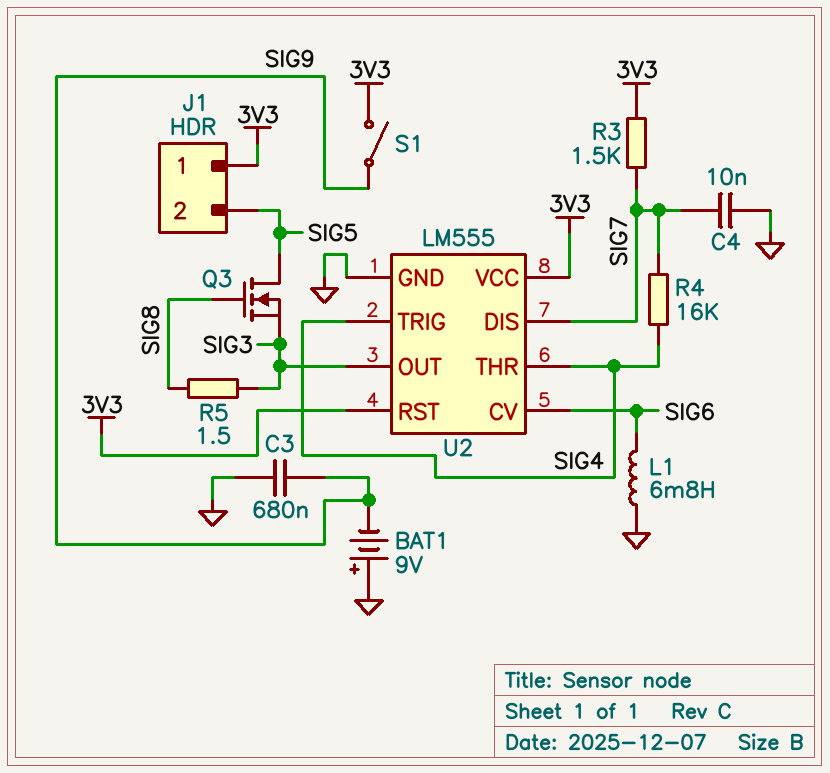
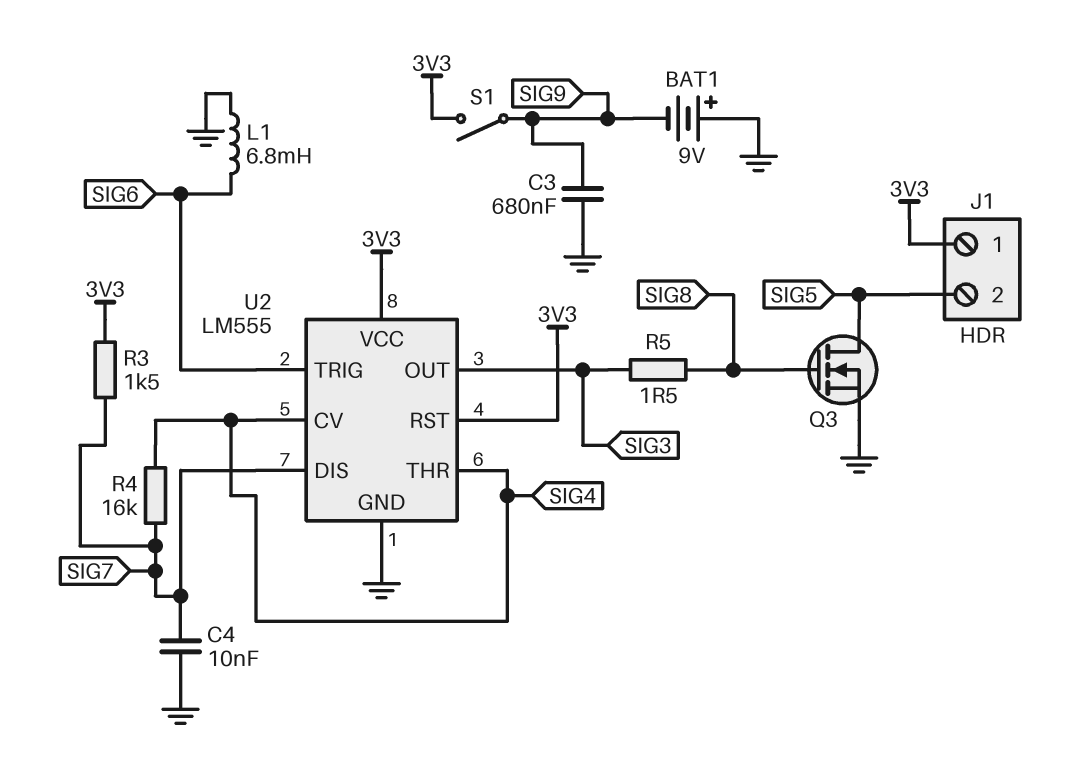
Q3: NMOS (G SIG8, D SIG5, S SIG3) -> NMOS (G SIG8, D SIG5, S GND)
U2 pin CV: SIG6 -> SIG4
U2 pin TRIG: SIG4 -> SIG6

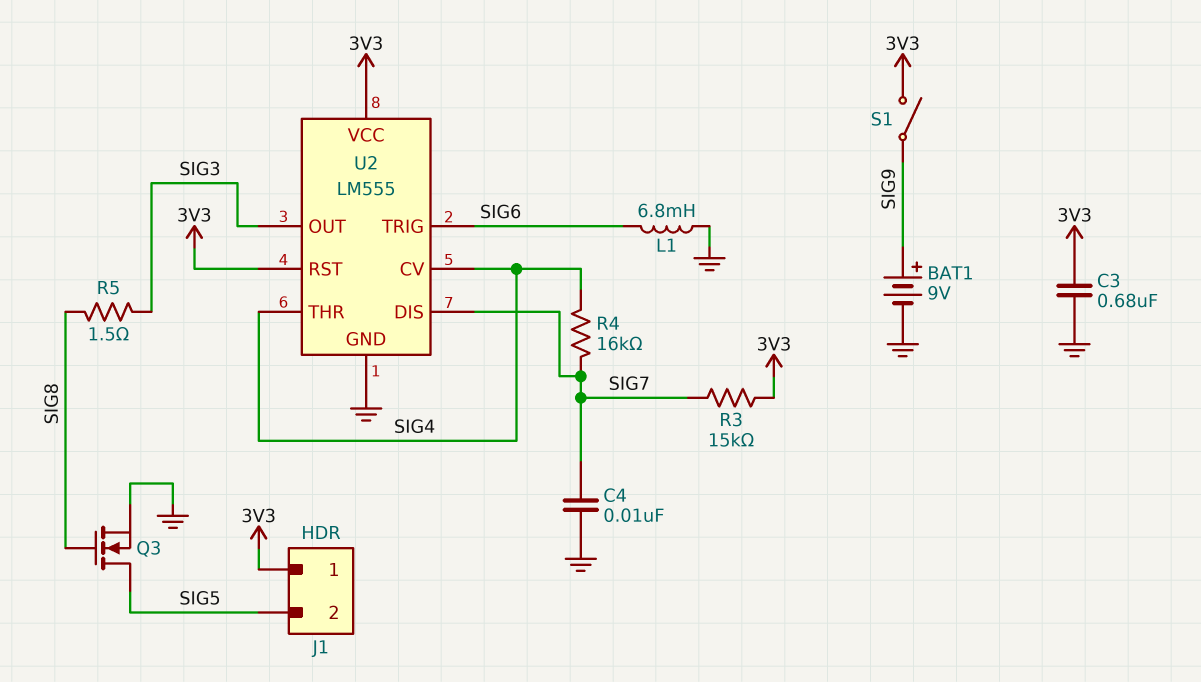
BAT1: 9V (plus GND, minus SIG9) -> 9V (plus SIG9, minus GND)
C3: 680nF (GND, SIG9) -> 680nF (3V3, GND)
R3: 1.5k (3V3, SIG7) -> 15k (3V3, SIG7)

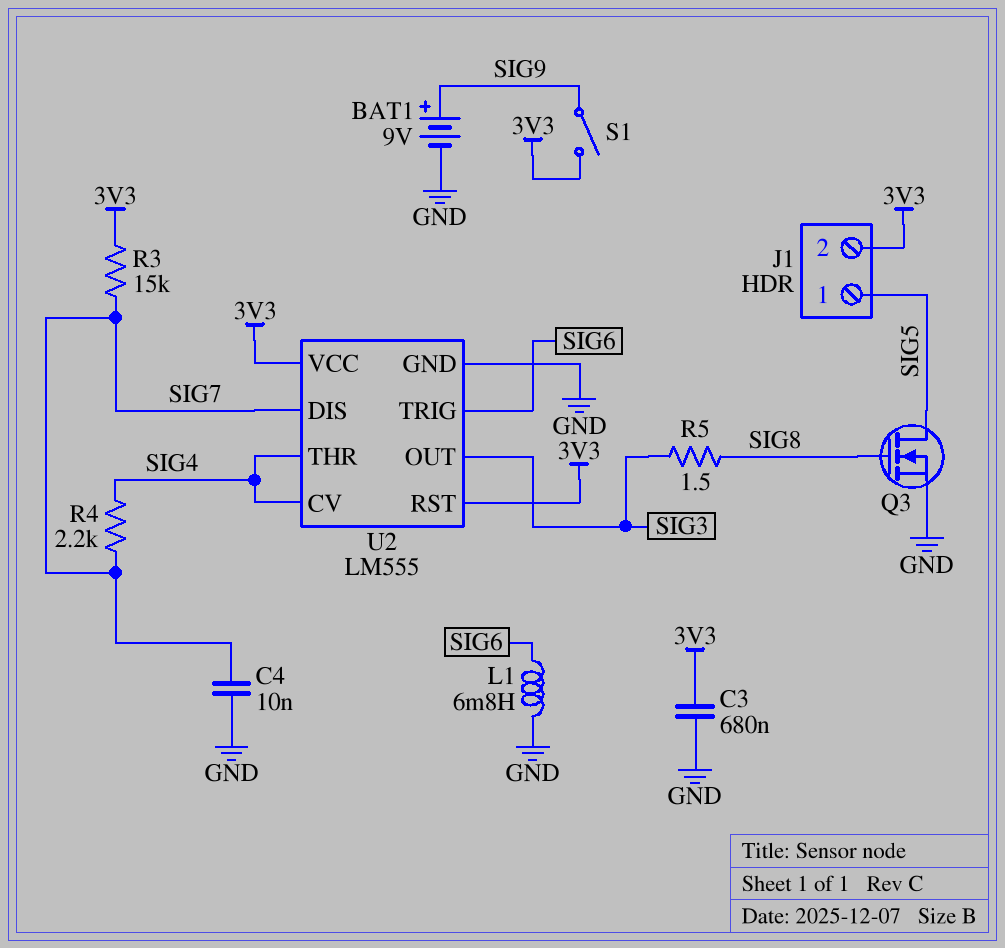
J1 pin 1: 3V3 -> SIG5
J1 pin 2: SIG5 -> 3V3
R4: 16k (SIG4, SIG7) -> 2.2k (SIG4, SIG7)

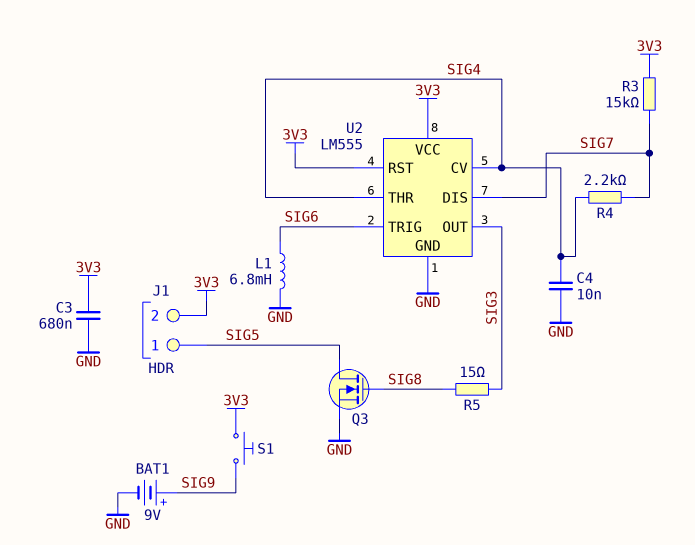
C4: 10nF (GND, SIG7) -> 10nF (GND, SIG4)
R5: 1.5 (SIG3, SIG8) -> 15 (SIG3, SIG8)
S1: switch (3V3, SIG9) -> button (3V3, SIG9)

